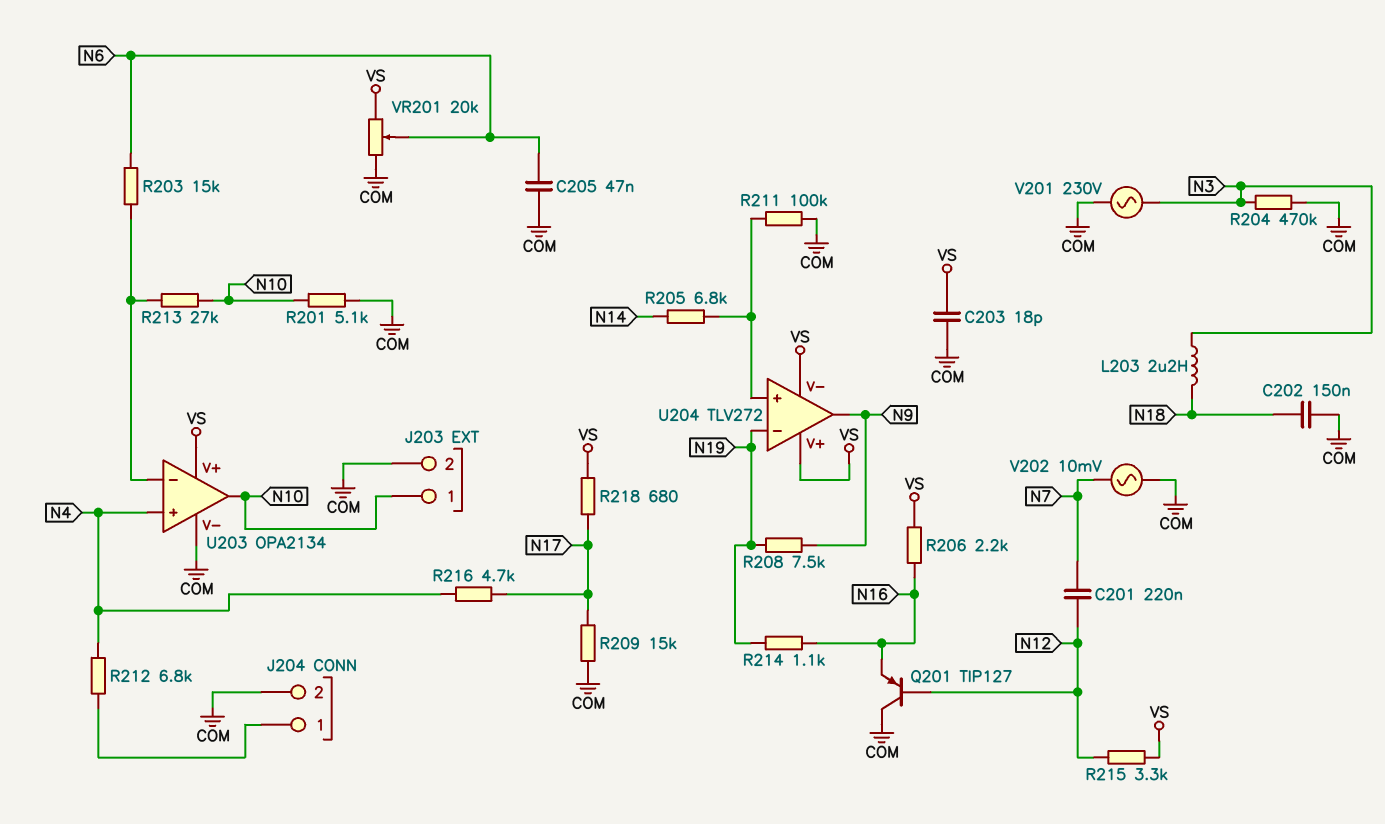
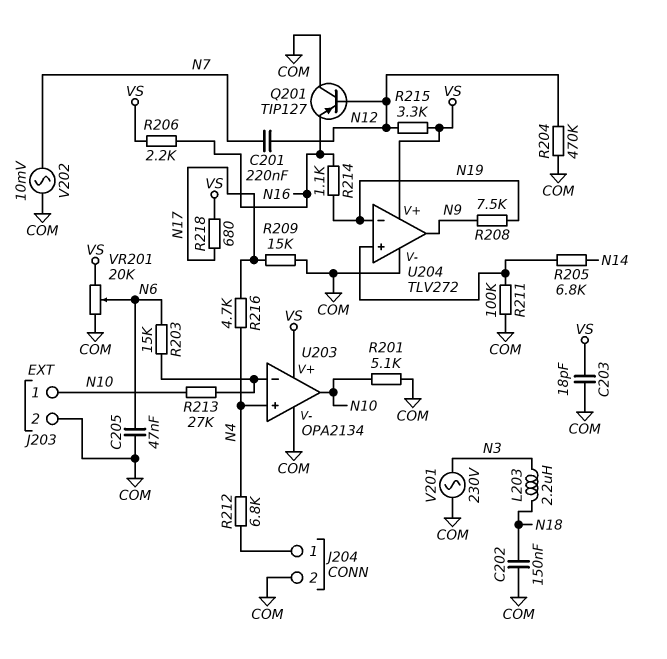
R204: 470k (COM, N3) -> 470k (COM, N12)
U204 pin V-: VS -> COM

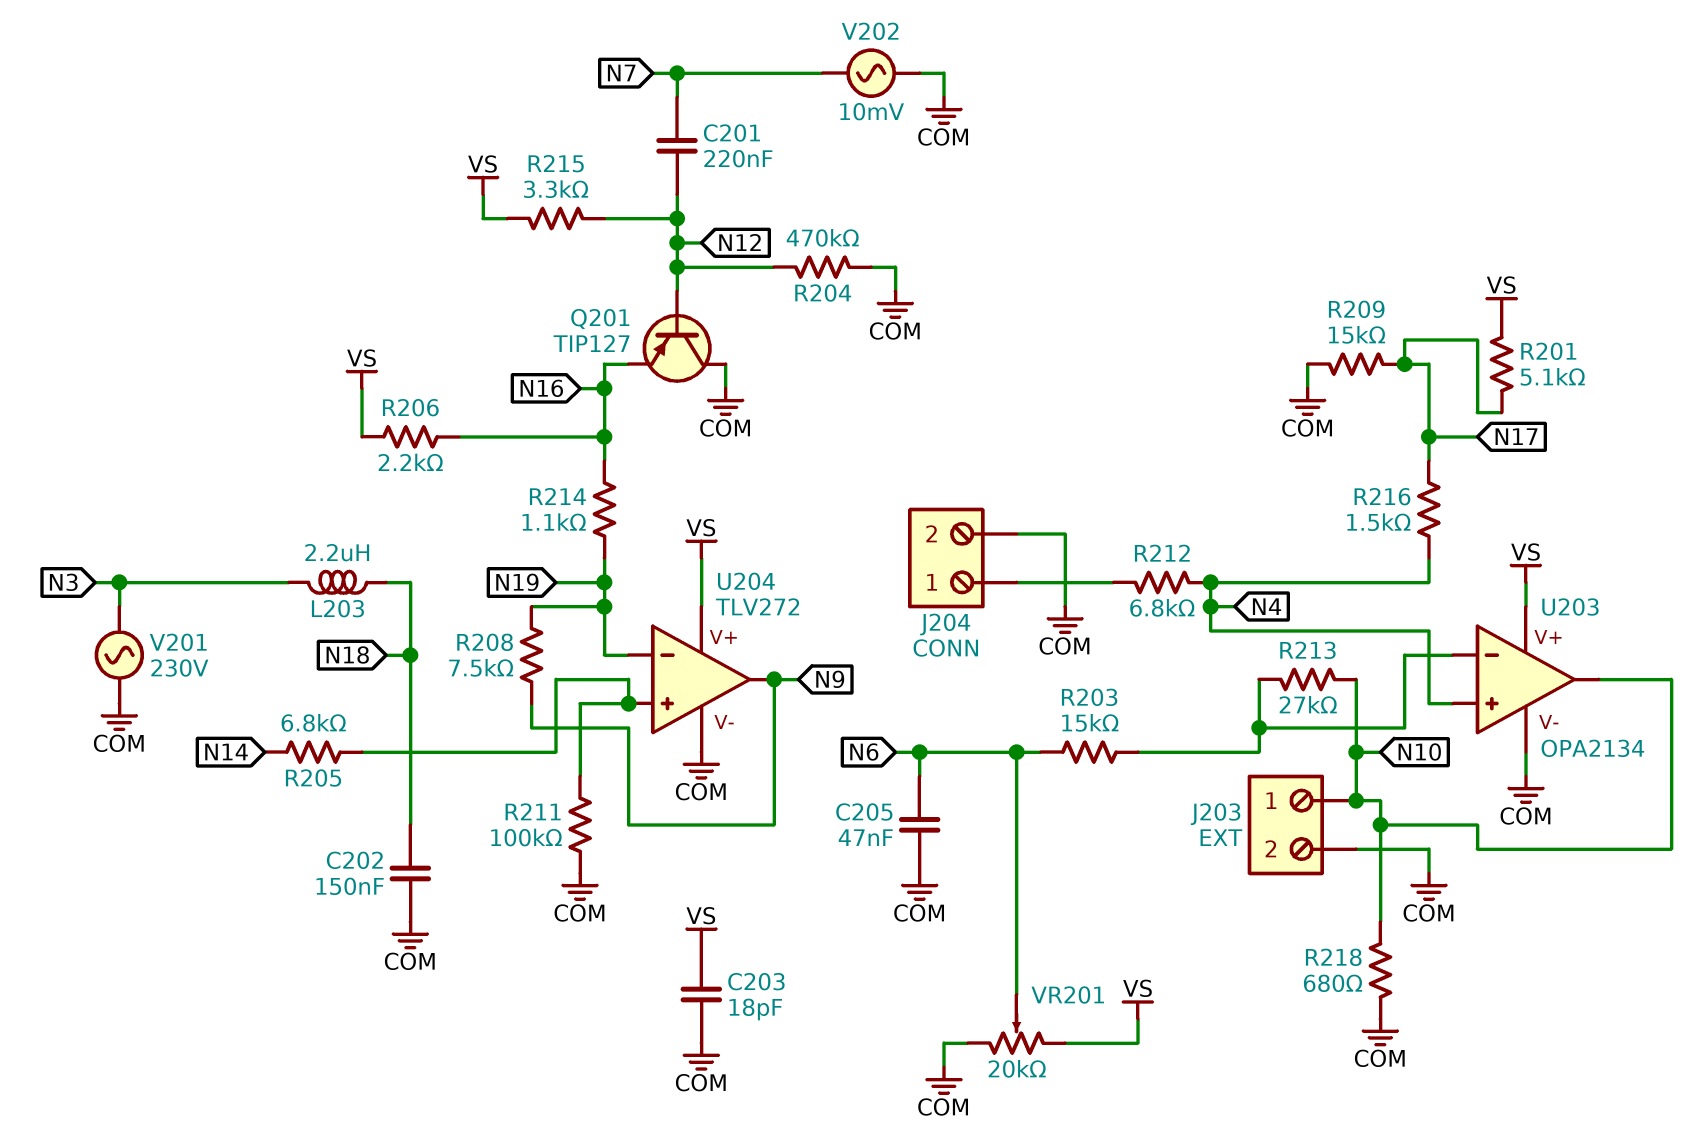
R201: 5.1k (COM, N10) -> 5.1k (N17, VS)
R216: 4.7k (N4, N17) -> 1.5k (N4, N17)
R218: 680 (N17, VS) -> 680 (COM, N10)

